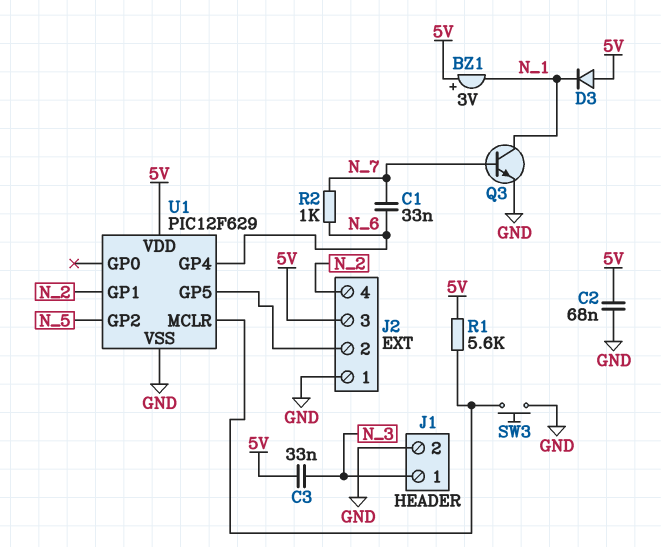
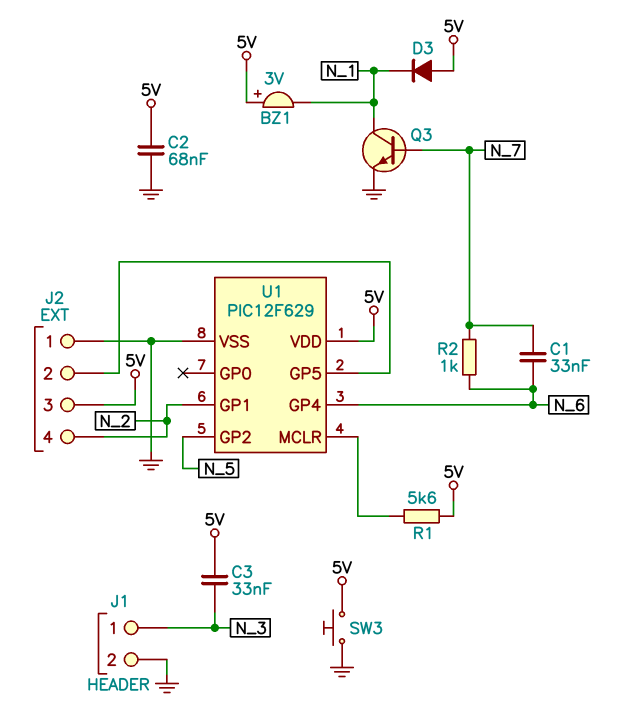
SW3: button (GND, U1/MCLR) -> button (5V, GND)

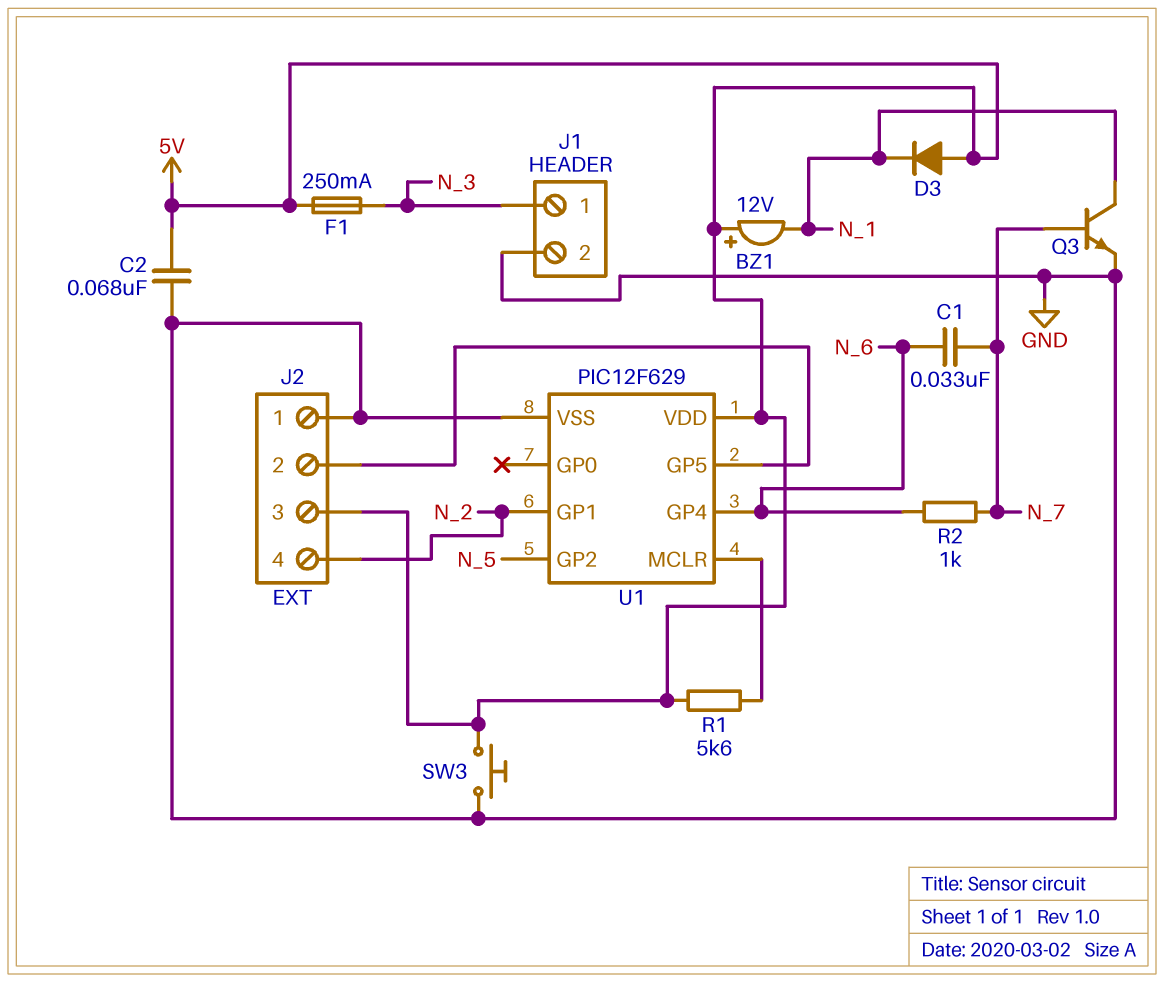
BZ1: buzzer 3V (plus 5V, minus N_1) -> buzzer 12V (plus 5V, minus N_1)
C3: 33nF (5V, N_3) -> none
F1: none -> 250mA (5V, N_3)

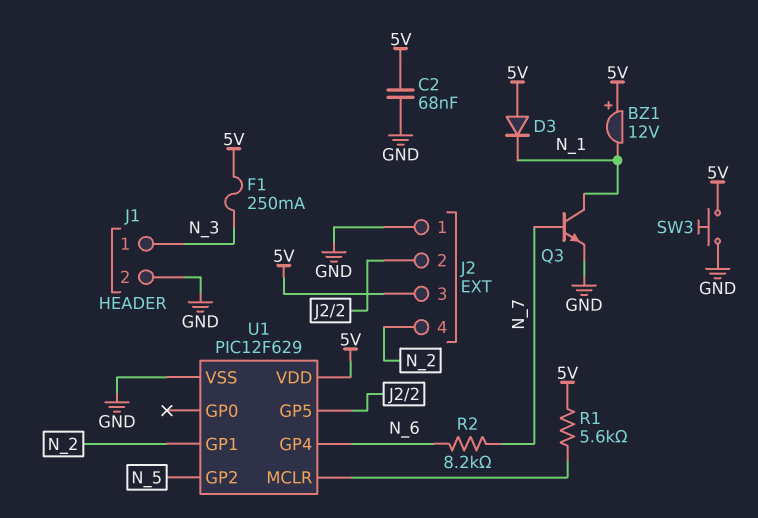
C1: 33nF (N_6, N_7) -> none
R2: 1k (N_6, N_7) -> 8.2k (N_6, N_7)

